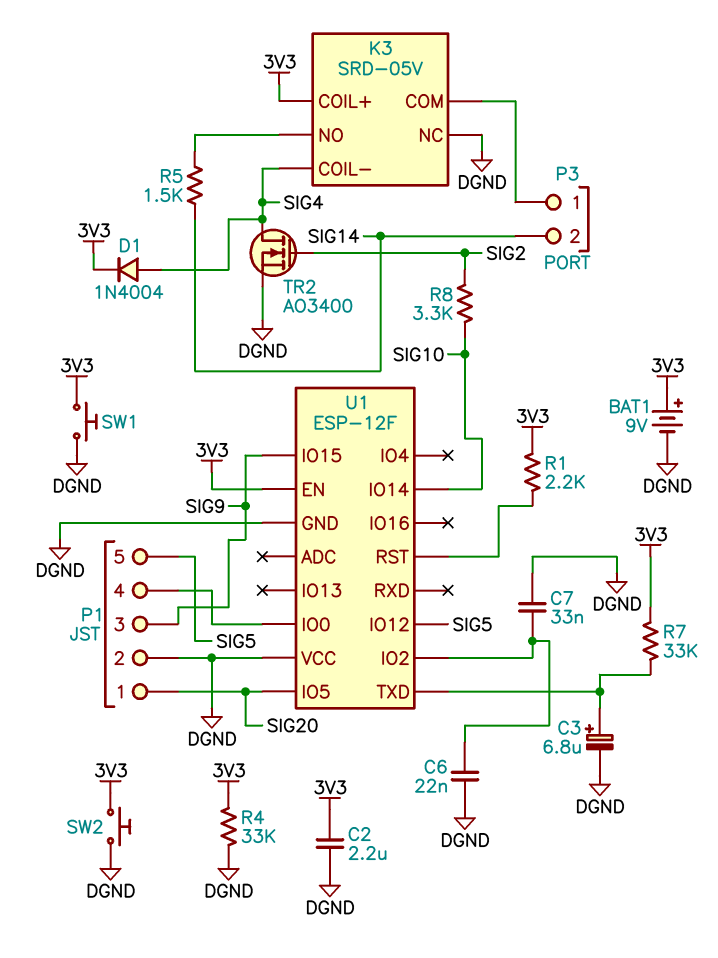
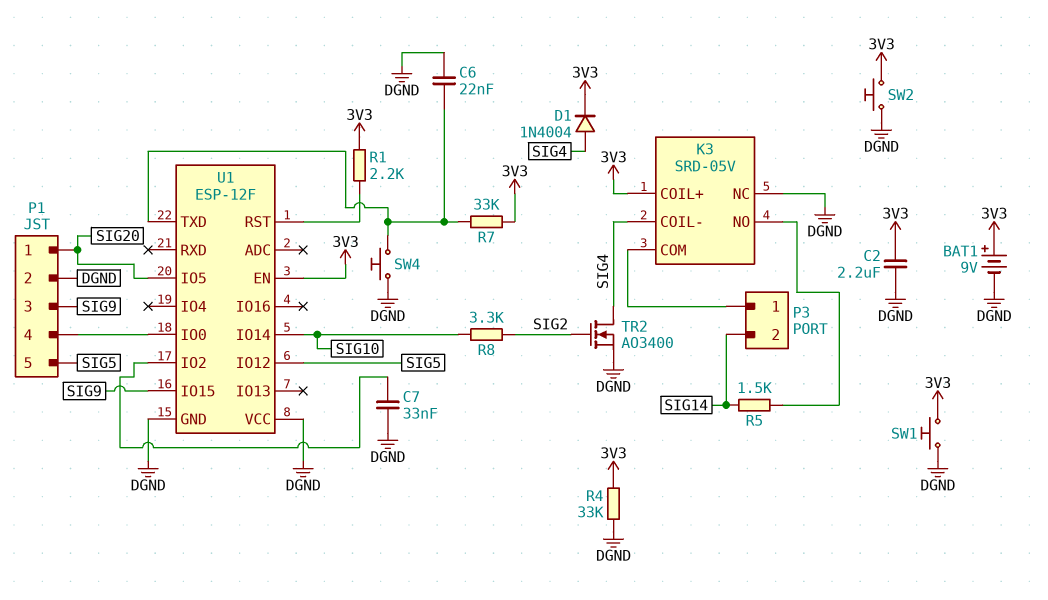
C3: 6.8uF (plus U1/TXD, minus DGND) -> none
C6: 22nF (DGND, U1/IO2) -> 22nF (DGND, U1/TXD)
SW4: none -> button (DGND, U1/TXD)

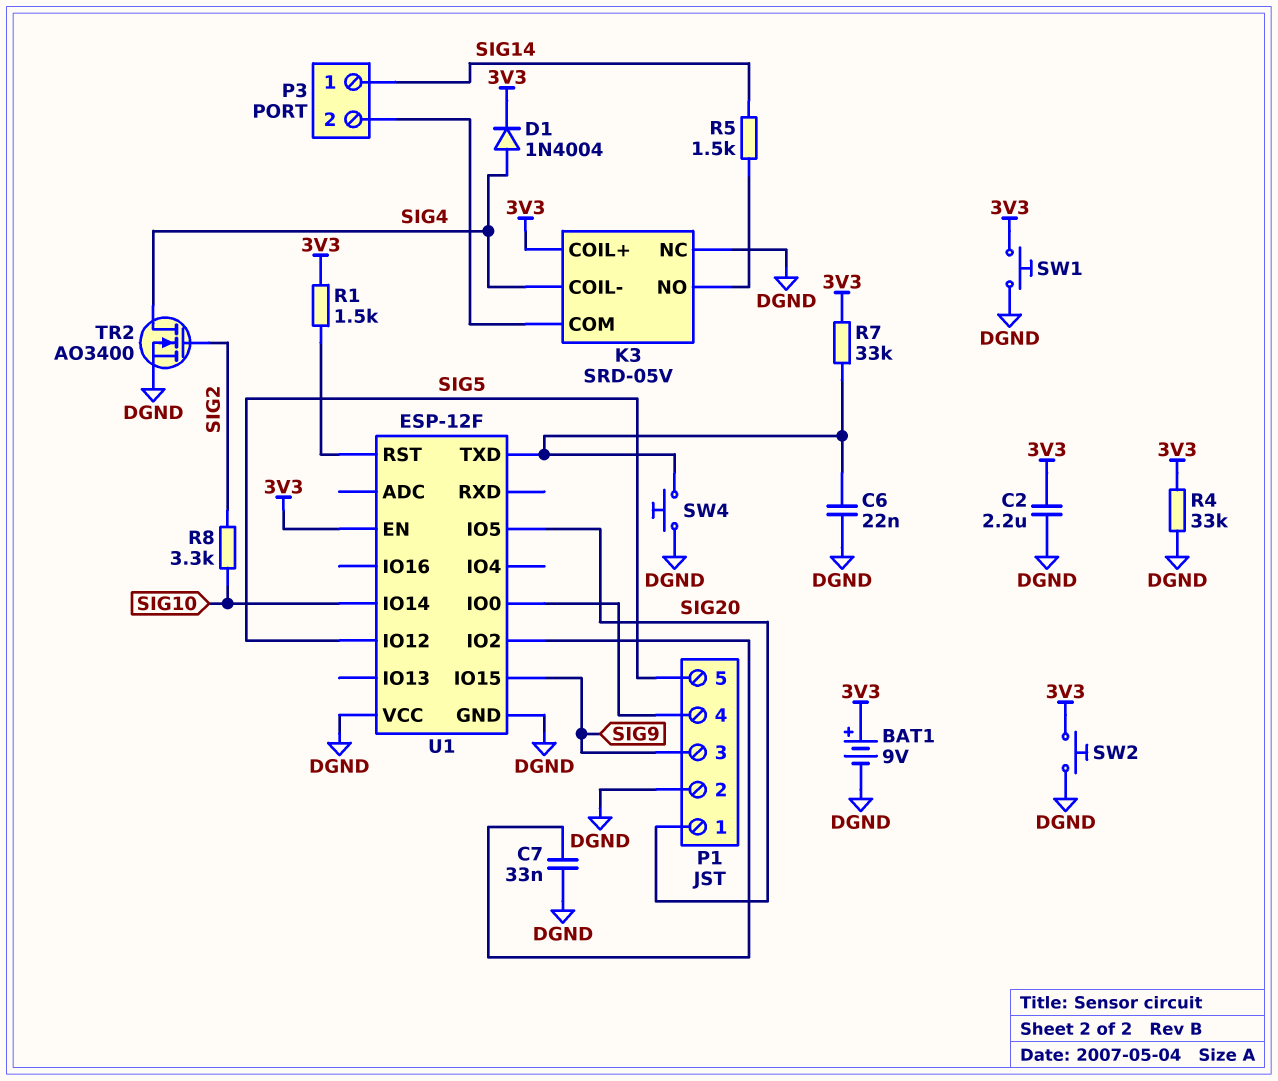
P3 pin 1: K3/COM -> SIG14
P3 pin 2: SIG14 -> K3/COM
R1: 2.2k (3V3, U1/RST) -> 1.5k (3V3, U1/RST)

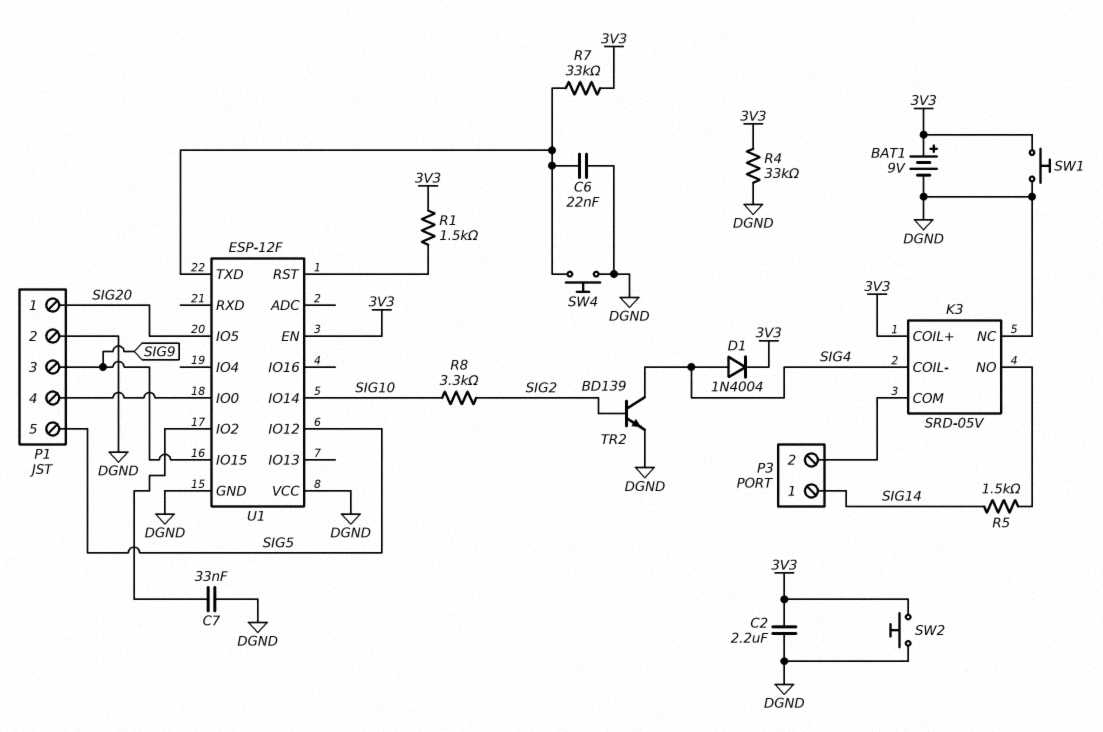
TR2: NMOS AO3400 (G SIG2, D SIG4, S DGND) -> NPN BD139 (B SIG2, C SIG4, E DGND)

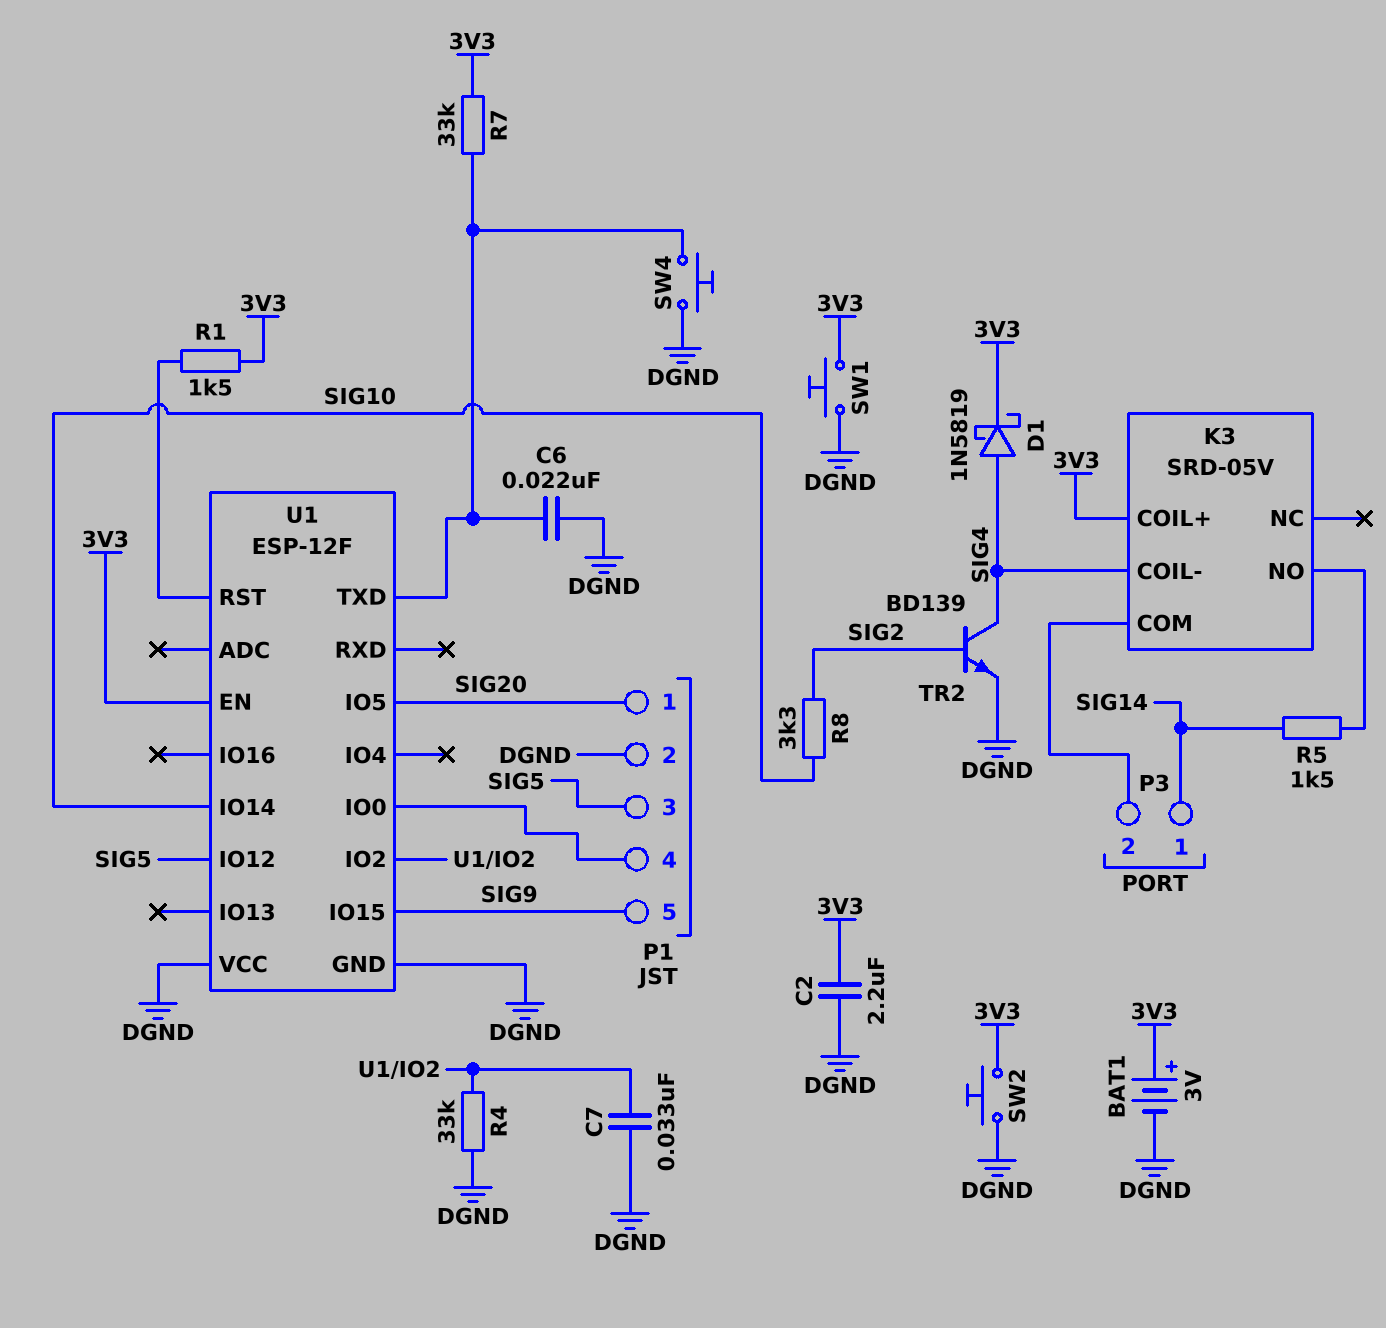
BAT1: 9V (plus 3V3, minus DGND) -> 3V (plus 3V3, minus DGND)
D1: diode 1N4004 (A SIG4, K 3V3) -> schottky 1N5819 (A SIG4, K 3V3)
K3 pin NC: DGND -> none
P1 pin 3: SIG9 -> SIG5
P1 pin 5: SIG5 -> SIG9
R4: 33k (3V3, DGND) -> 33k (DGND, U1/IO2)

